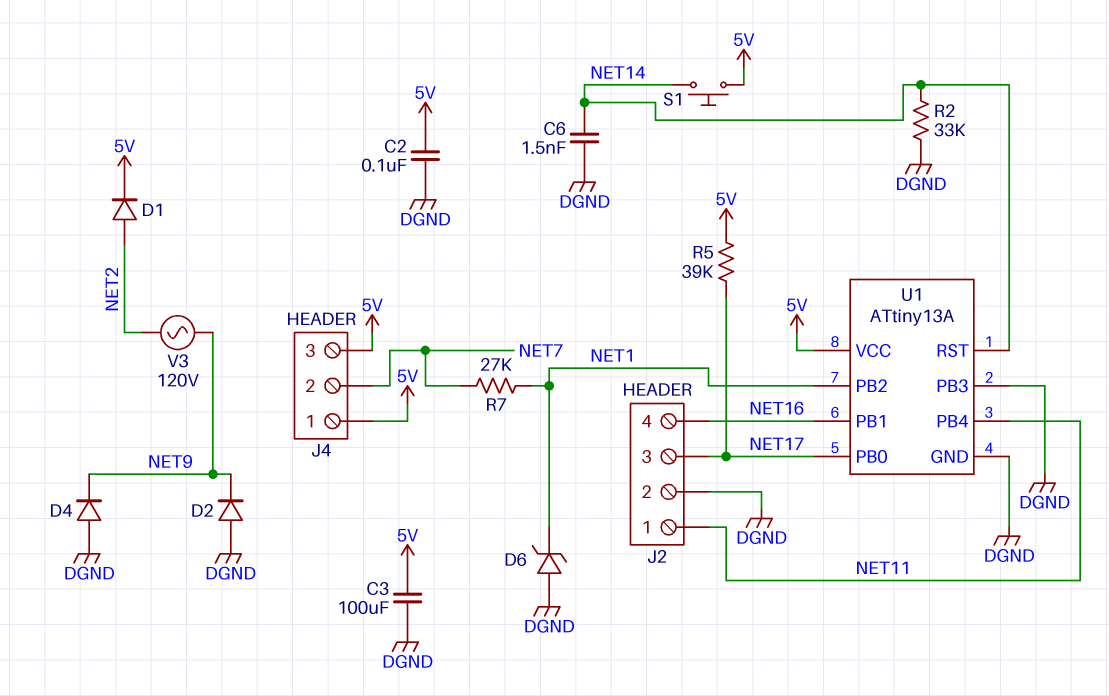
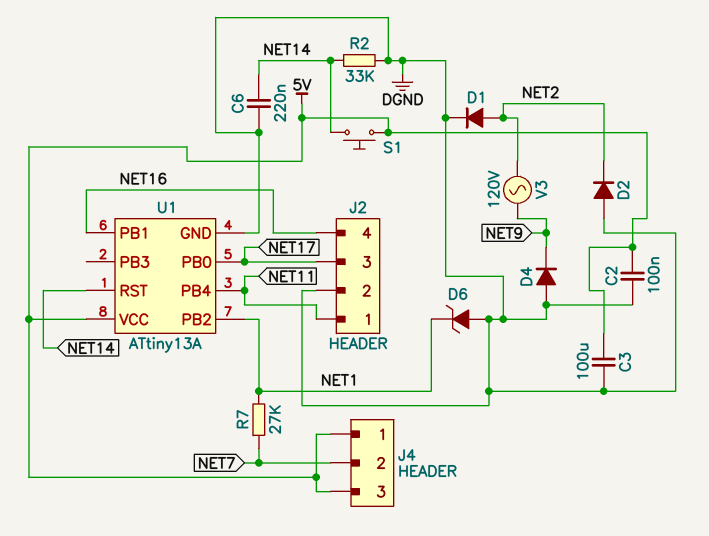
C6: 1.5nF (DGND, NET14) -> 220nF (DGND, NET14)
D1: diode (A NET2, K 5V) -> diode (A NET2, K DGND)
D2: diode (A DGND, K NET9) -> diode (A DGND, K NET2)
R5: 39k (5V, NET17) -> none
U1 pin PB3: DGND -> none

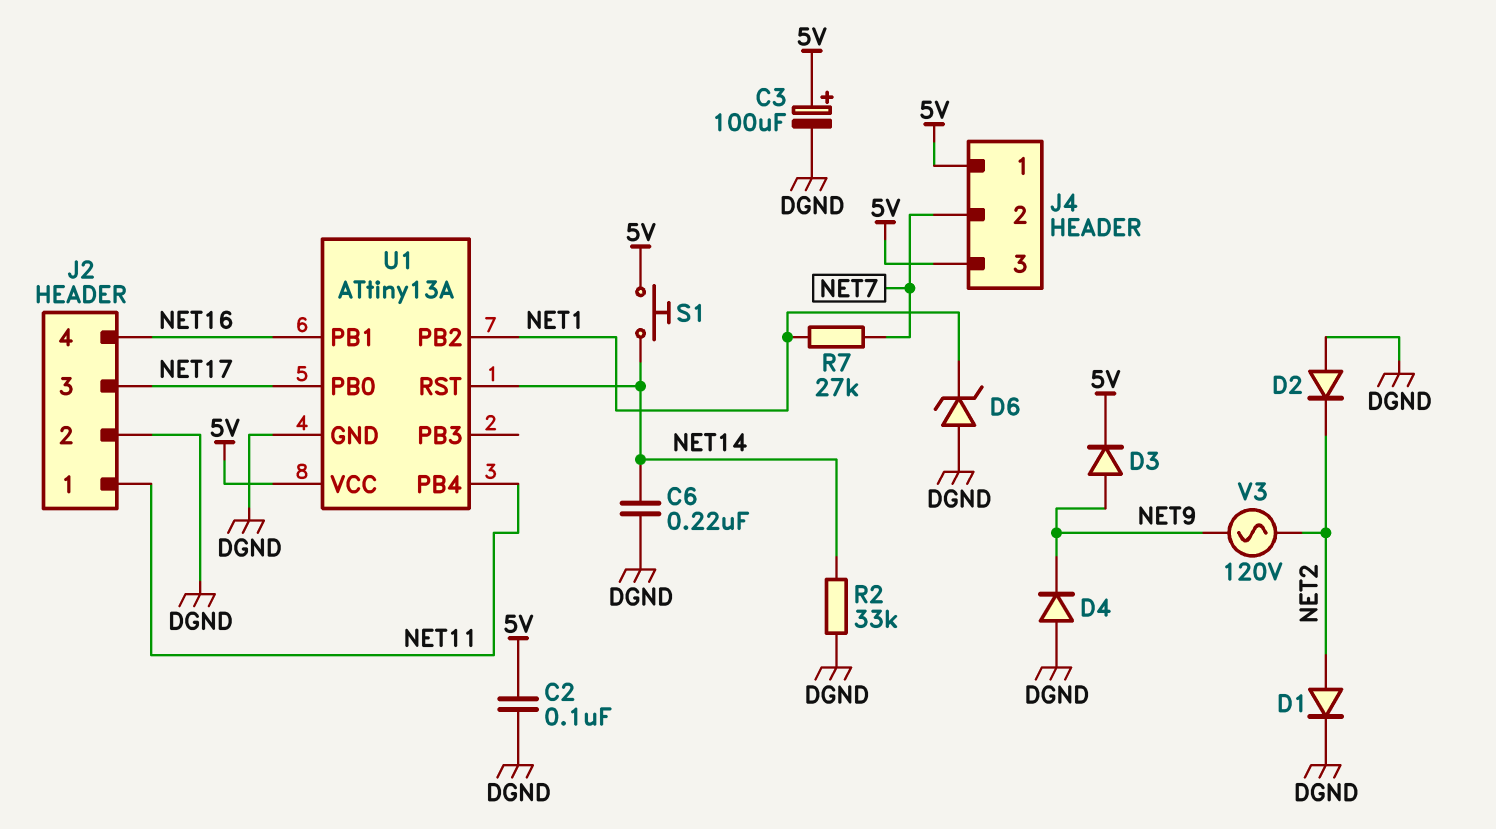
C3: 100uF (5V, DGND) -> 100uF (plus 5V, minus DGND)
D3: none -> diode (A NET9, K 5V)

